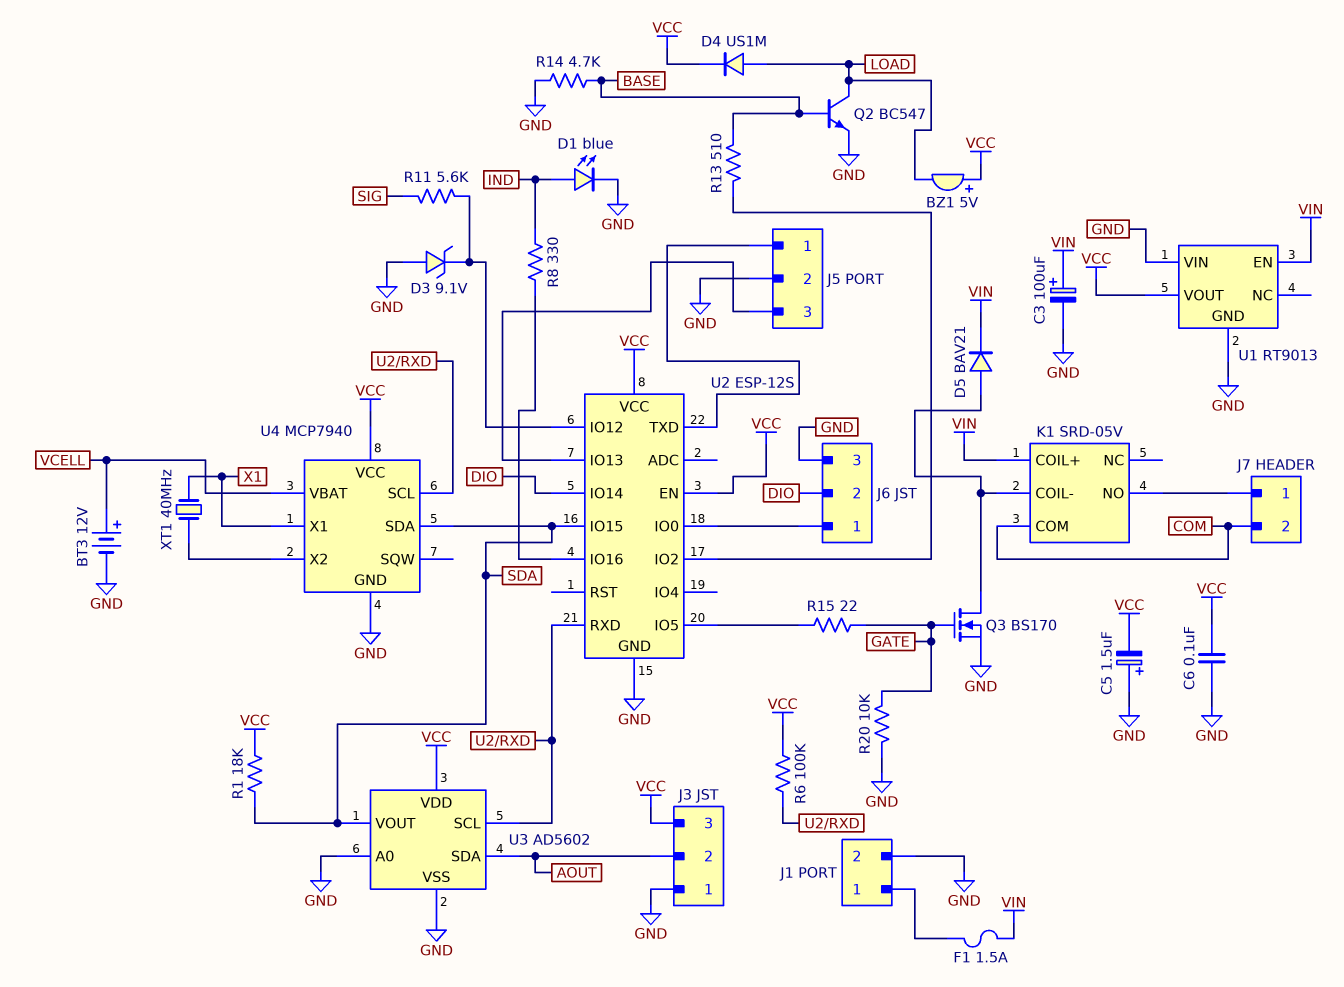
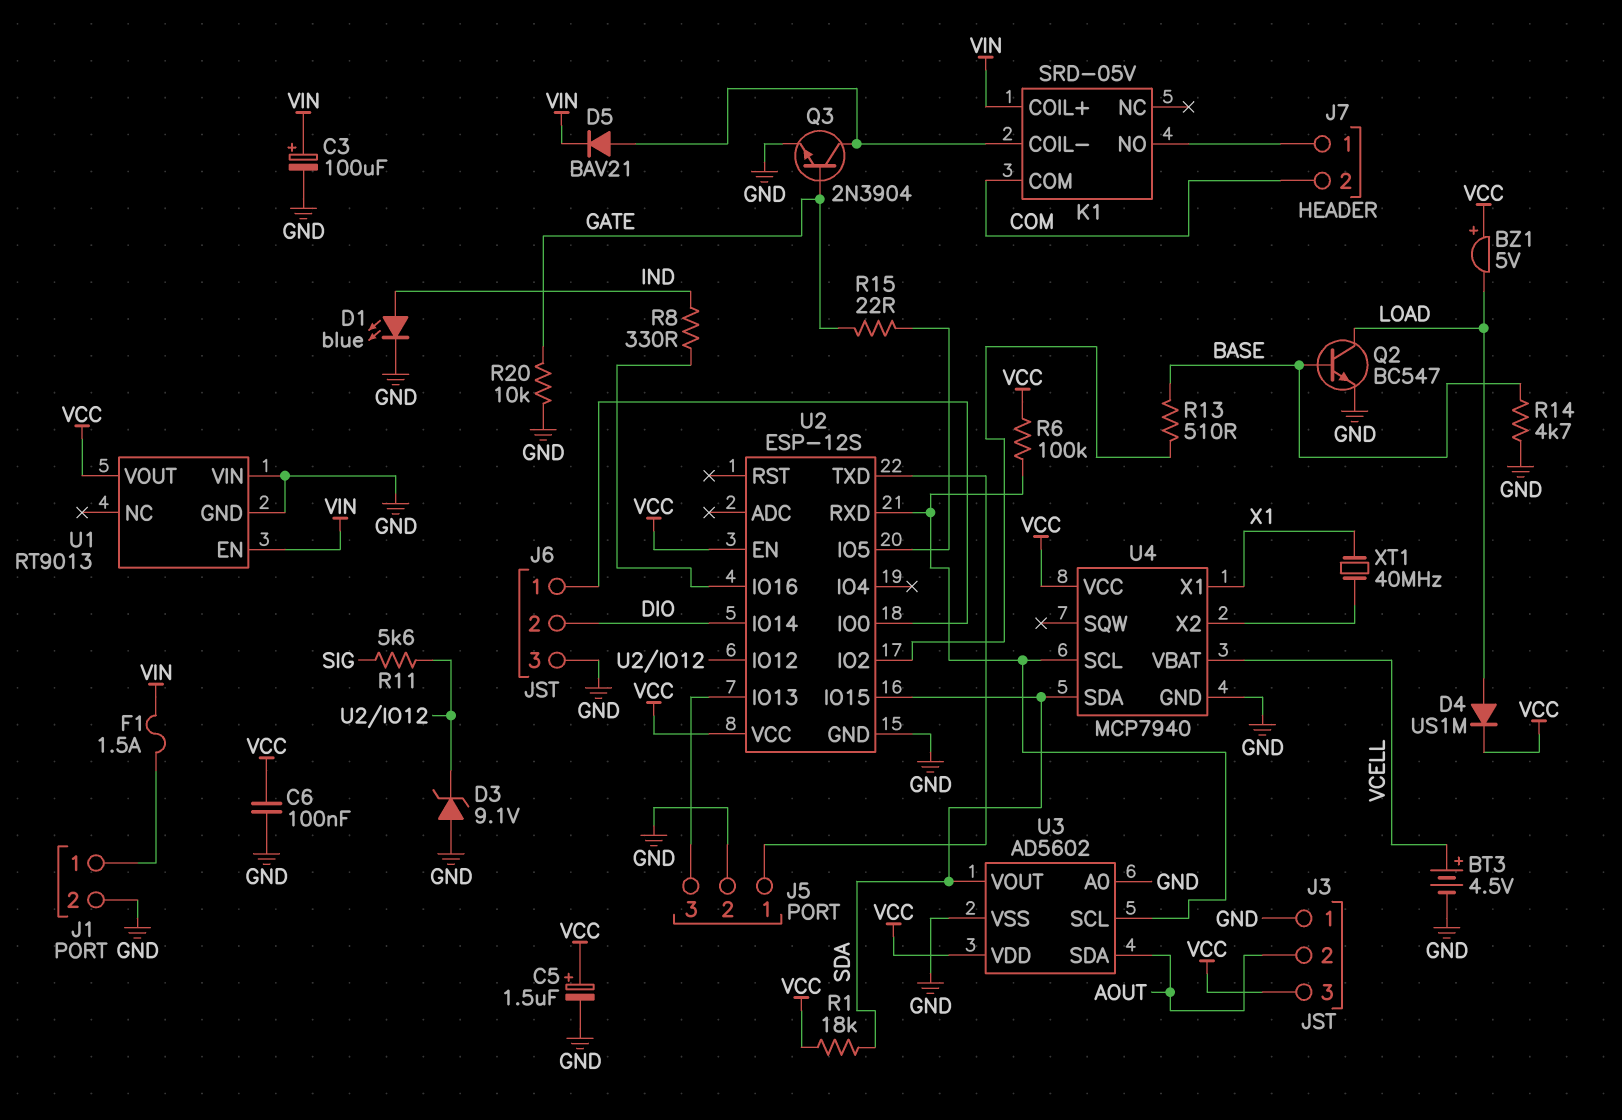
BT3: 12V (plus VCELL, minus GND) -> 4.5V (plus VCELL, minus GND)
C5: 1.5uF (plus GND, minus VCC) -> 1.5uF (plus VCC, minus GND)
Q3: NMOS BS170 (G GATE, D K1/COIL-, S GND) -> NPN 2N3904 (B GATE, C K1/COIL-, E GND)

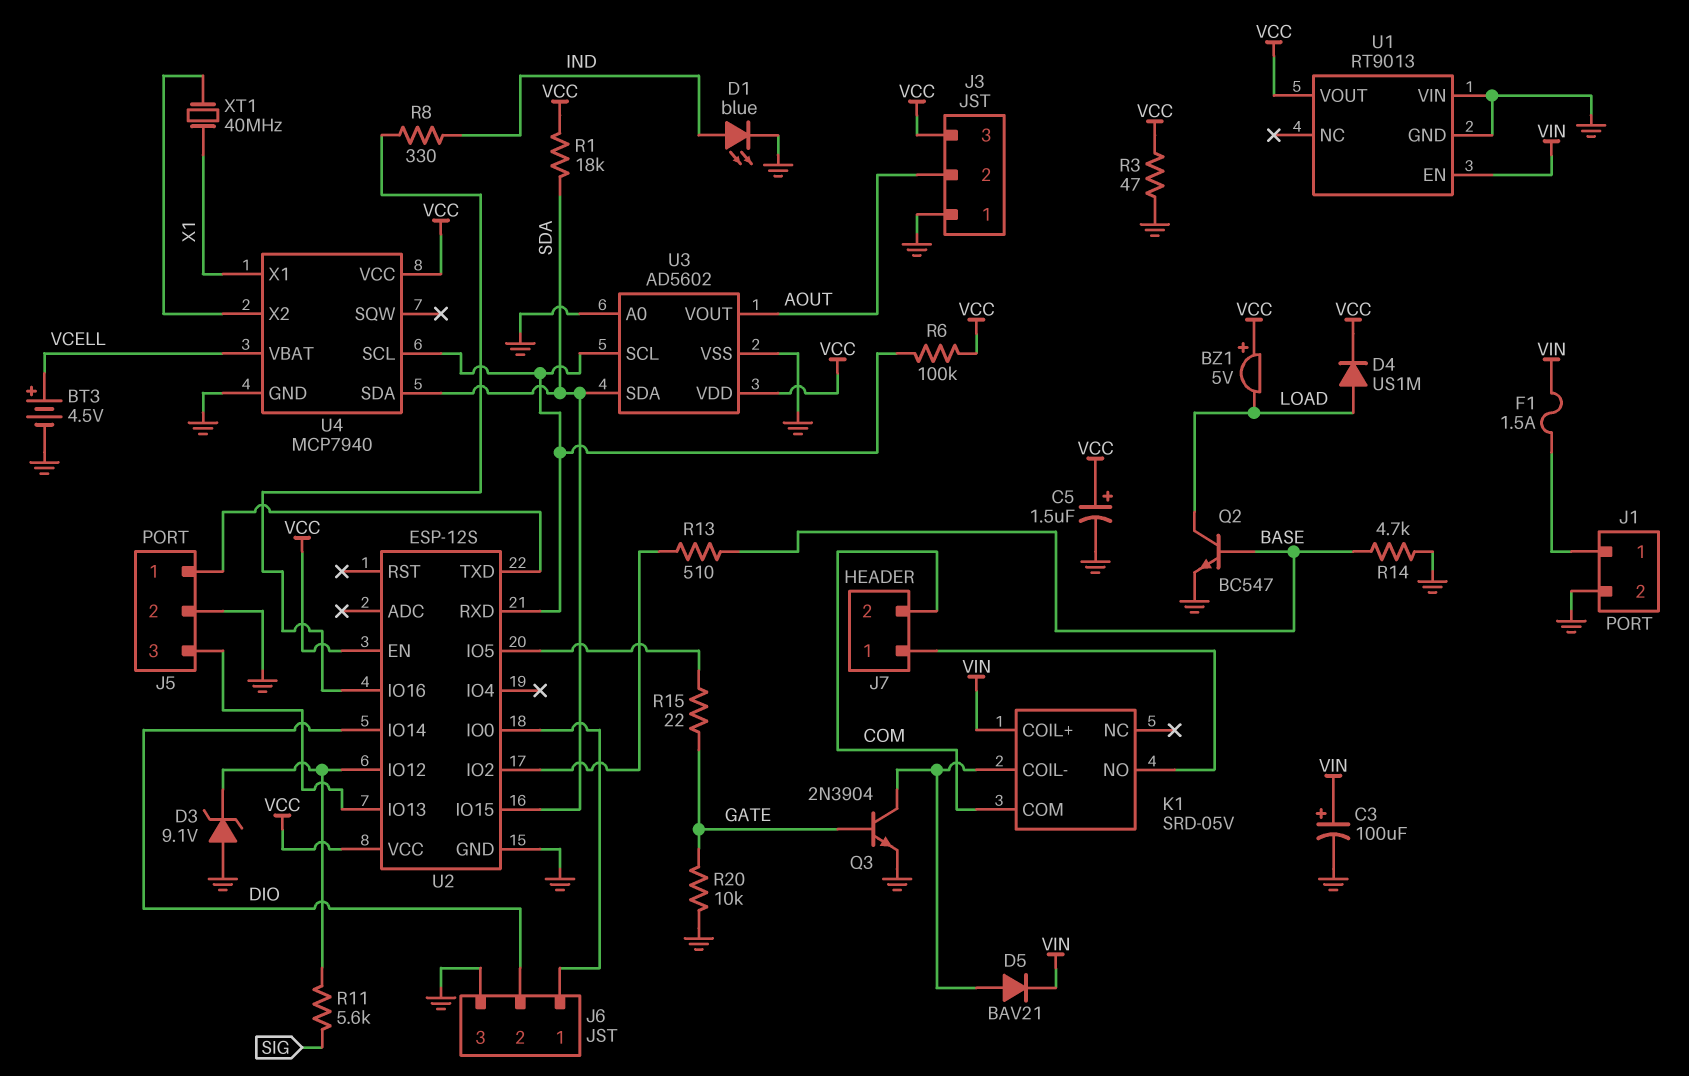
C6: 100nF (GND, VCC) -> none
R3: none -> 47 (GND, VCC)
U3 pin SDA: AOUT -> SDA
U3 pin VOUT: SDA -> AOUT

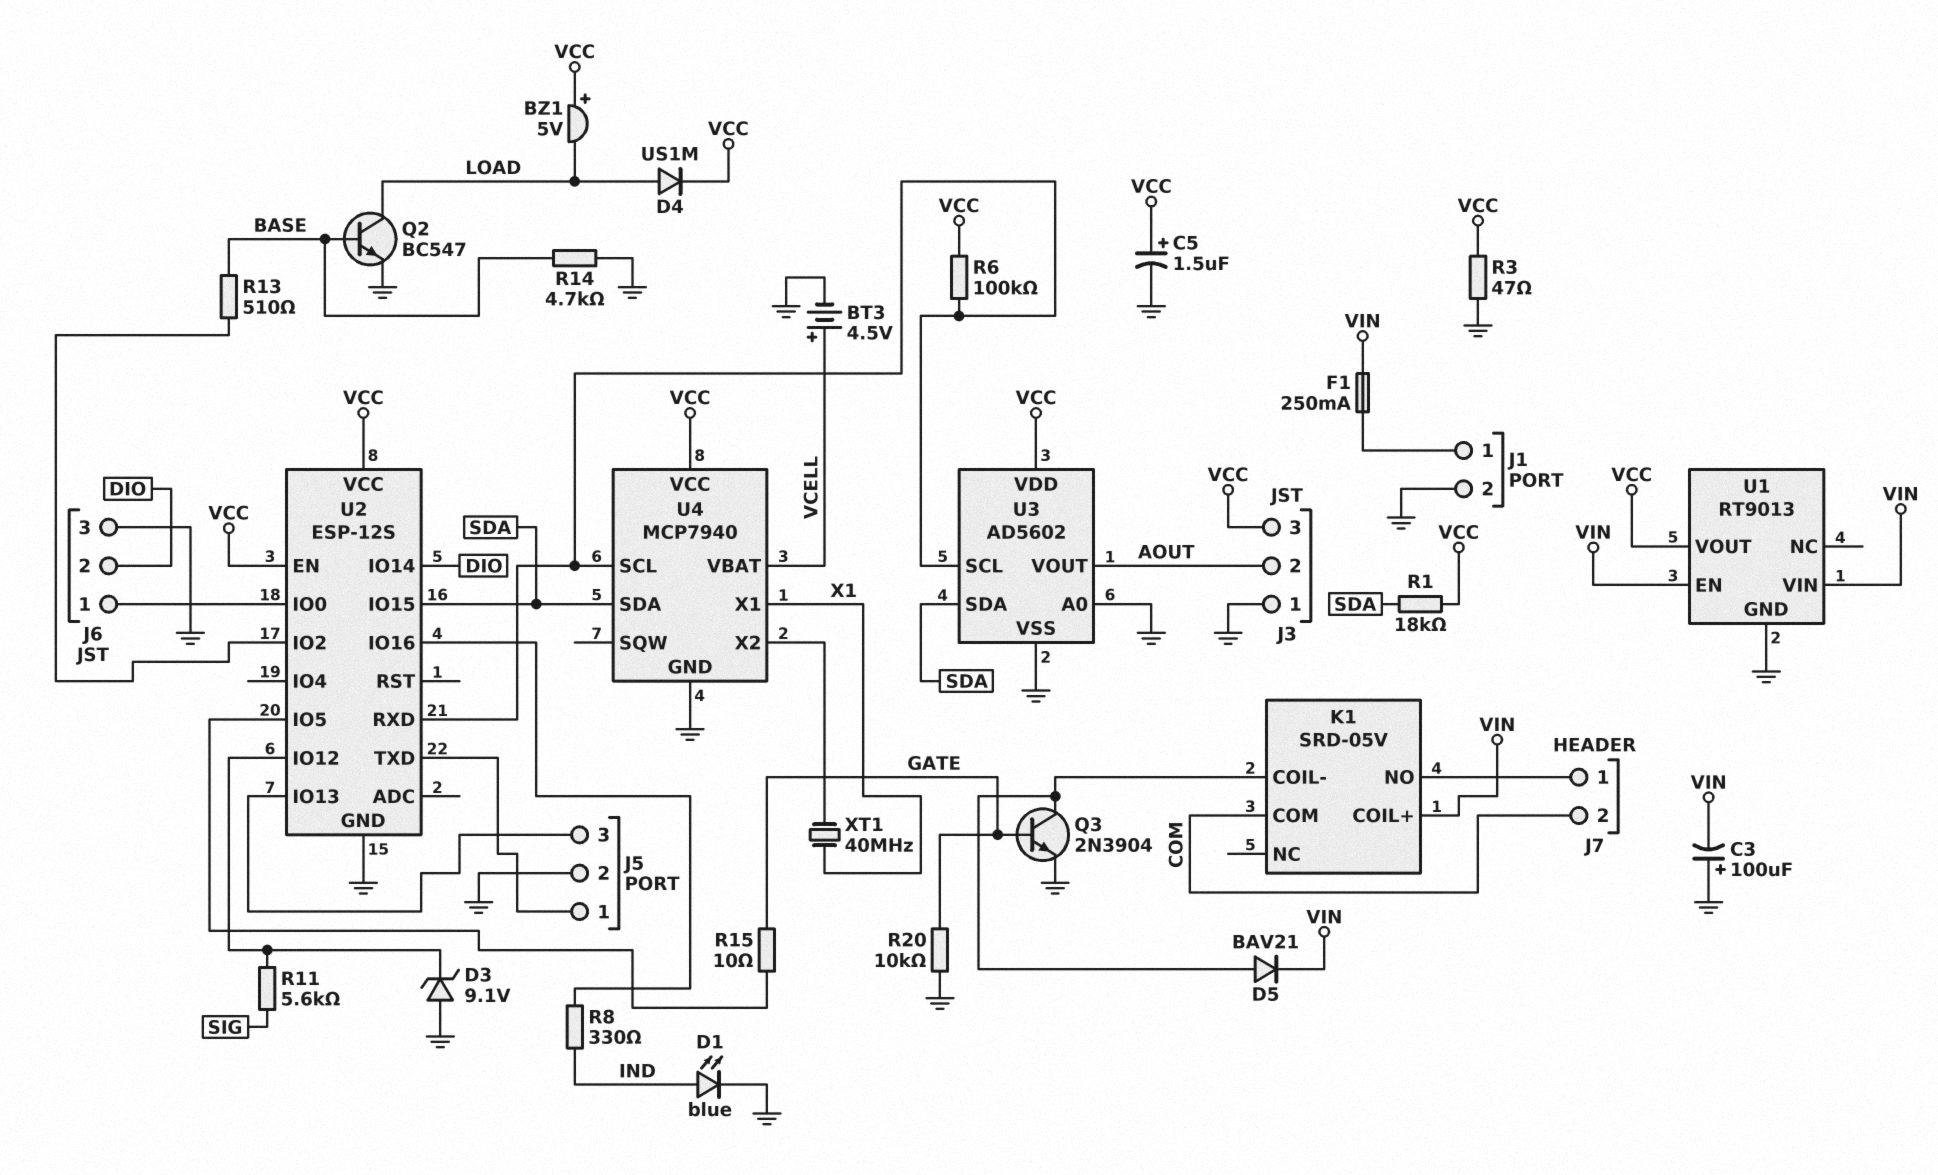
C3: 100uF (plus VIN, minus GND) -> 100uF (plus GND, minus VIN)
F1: 1.5A (J1/1, VIN) -> 250mA (J1/1, VIN)
R15: 22 (GATE, U2/IO5) -> 10 (GATE, U2/IO5)
U1 pin VIN: GND -> VIN

